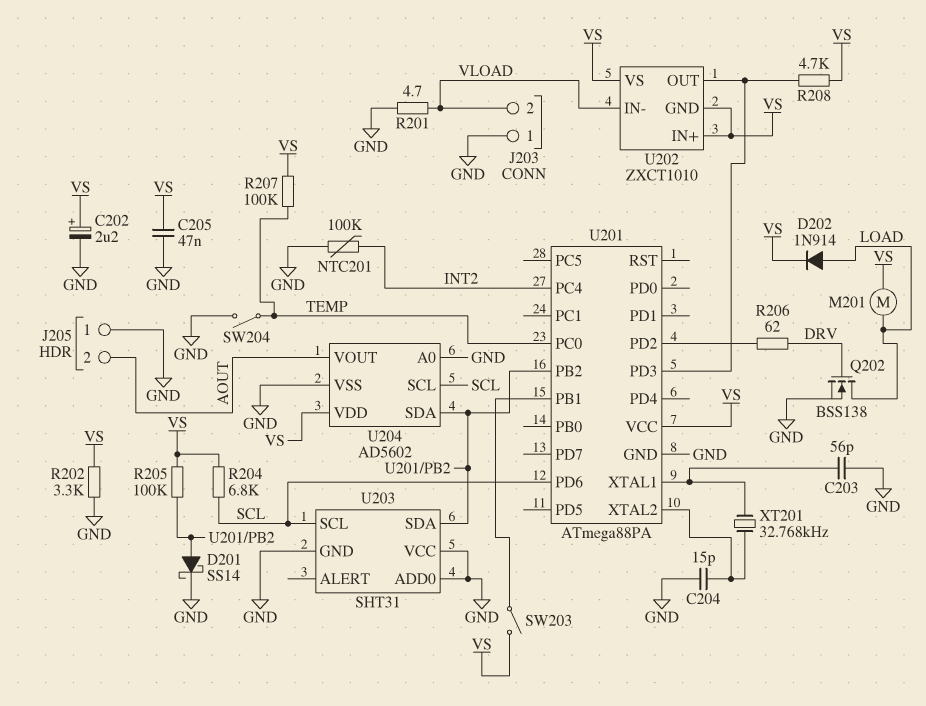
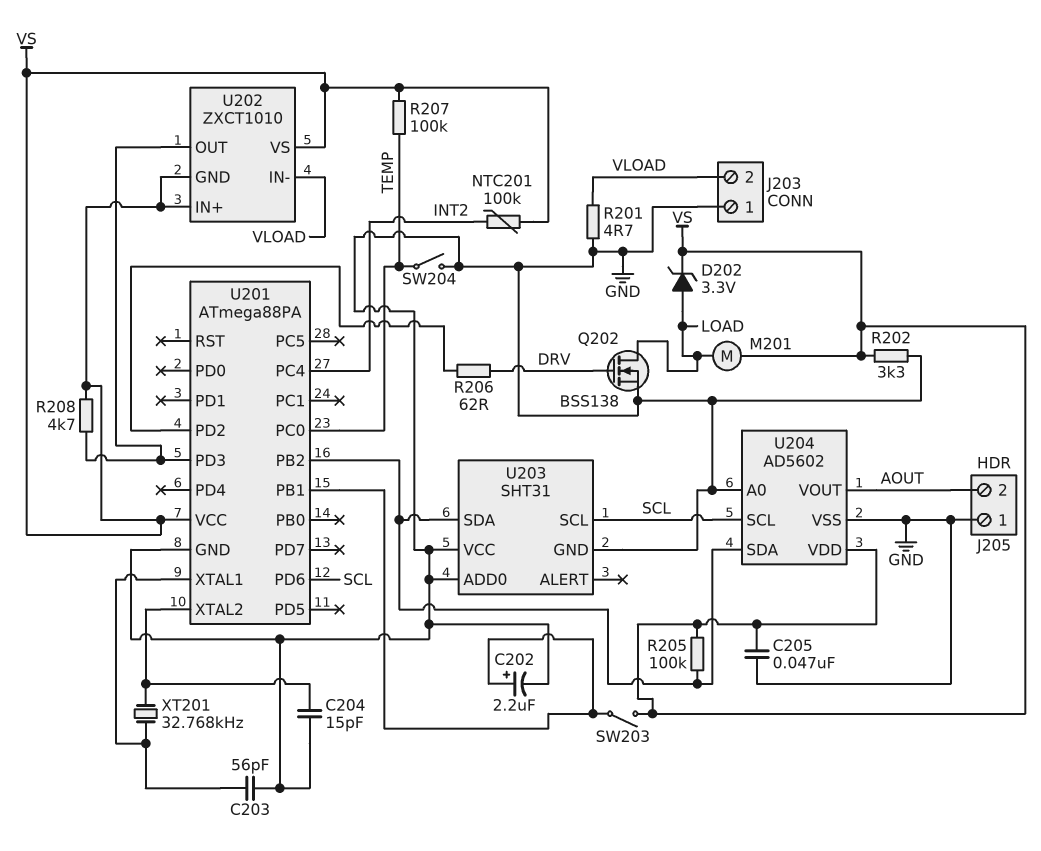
C202: 2.2uF (plus VS, minus GND) -> 2.2uF (plus U201/PB1, minus GND)
D201: schottky SS14 (A U201/PB2, K GND) -> none
D202: diode 1N914 (A LOAD, K VS) -> zener 3.3V (A LOAD, K VS)
NTC201: 100k (GND, INT2) -> 100k (INT2, VS)
R204: 6.8k (SCL, VS) -> none

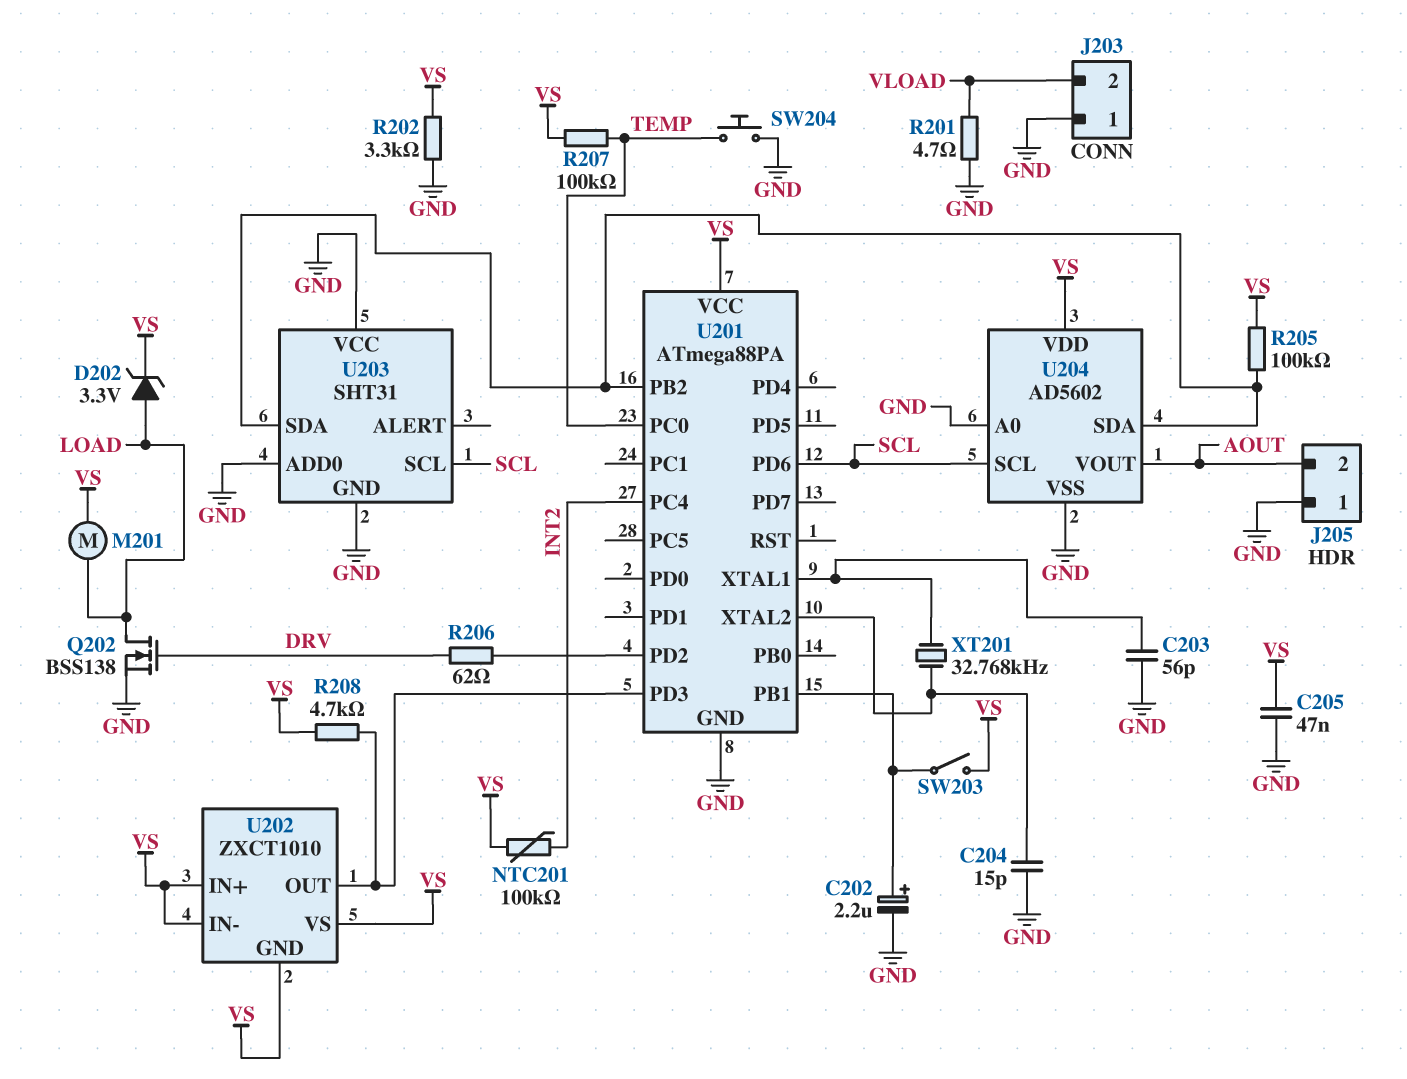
SW204: switch (GND, TEMP) -> button (GND, TEMP)
U202 pin IN-: VLOAD -> VS

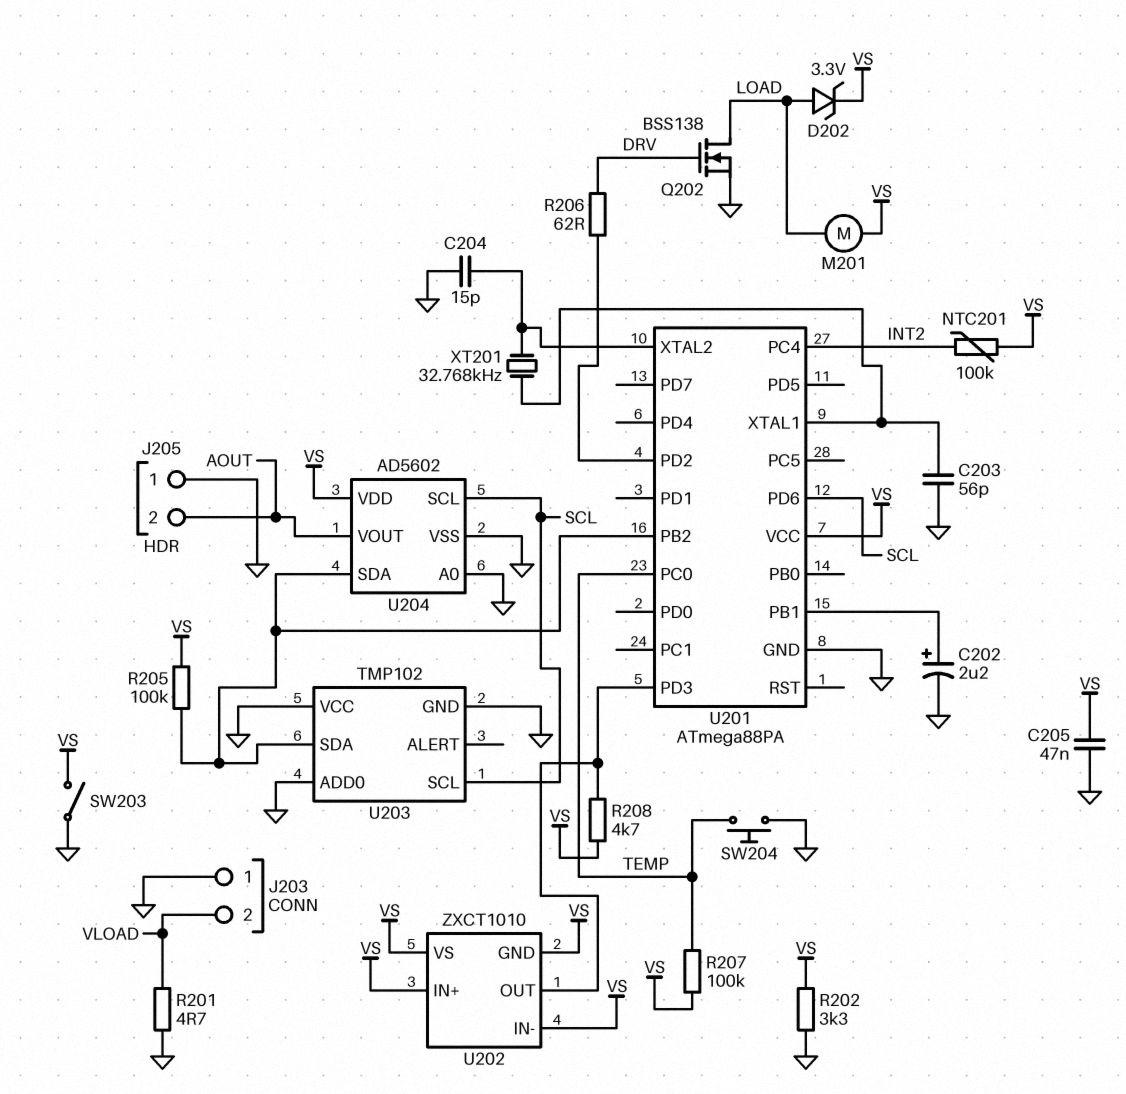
SW203: switch (U201/PB1, VS) -> switch (GND, VS)
U203: SHT31 -> TMP102

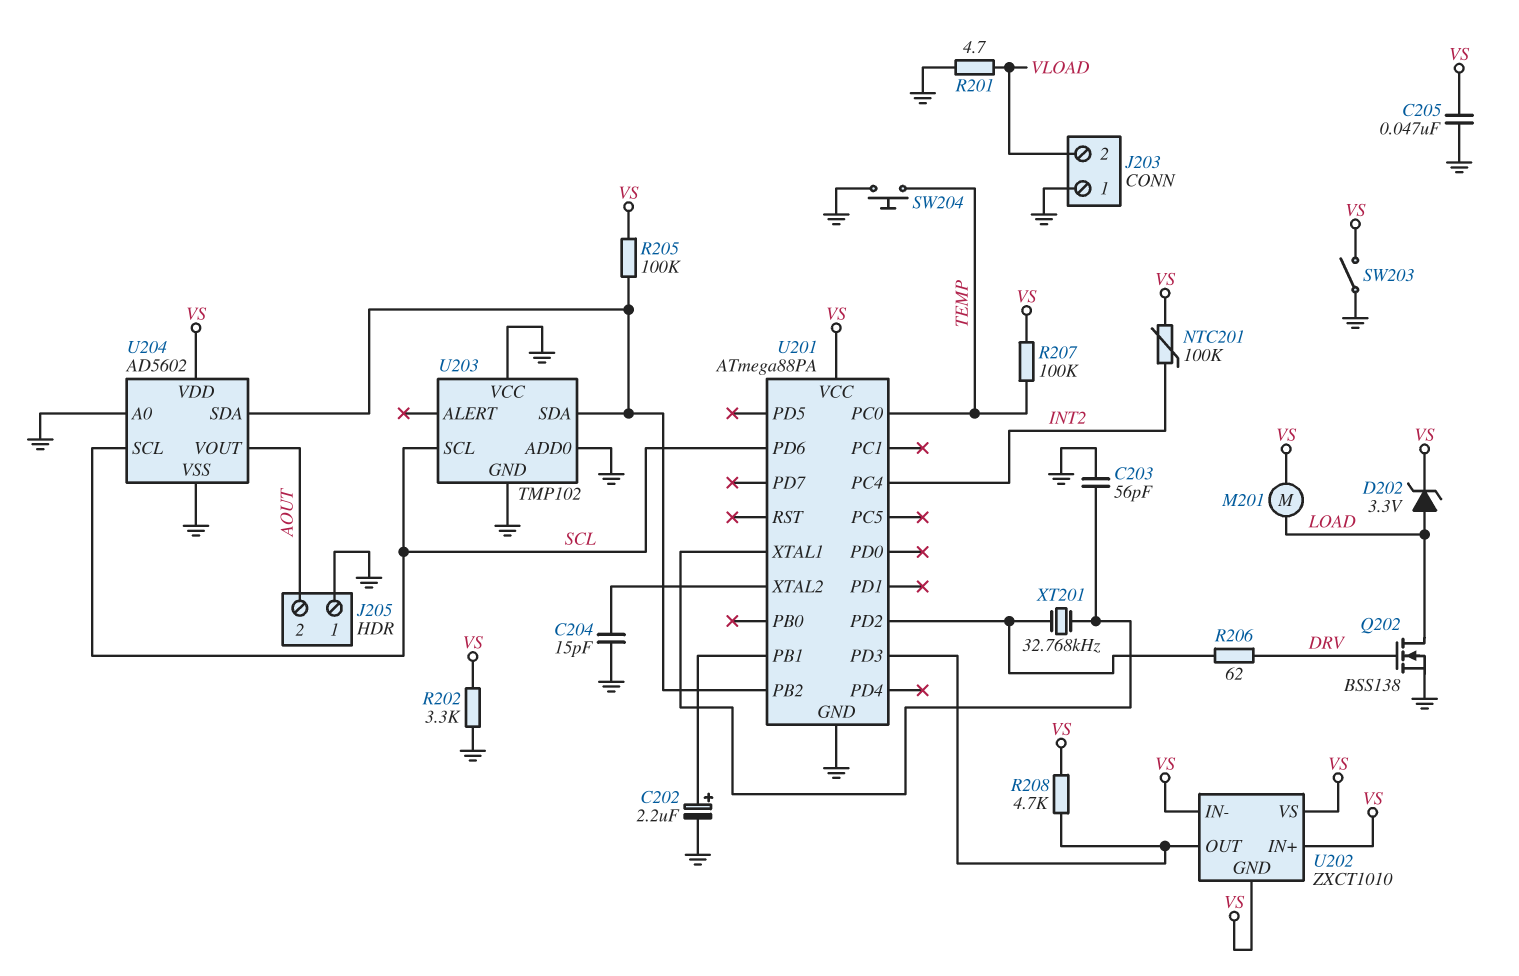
XT201: 32.768kHz (U201/XTAL1, U201/XTAL2) -> 32.768kHz (U201/PD2, U201/XTAL1)

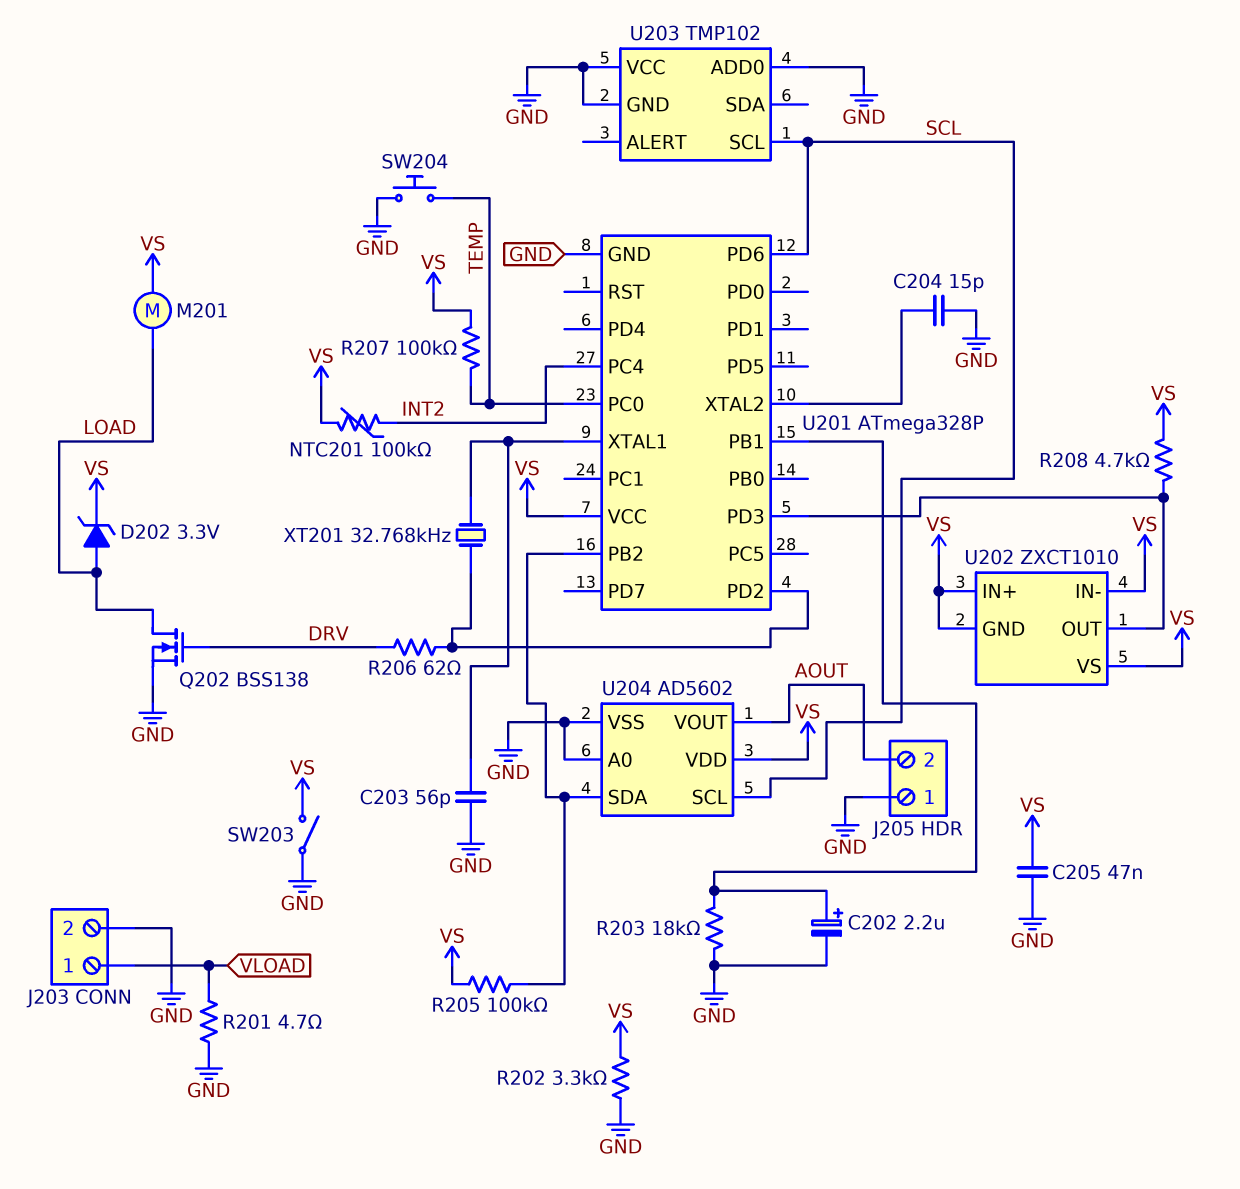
J203 pin 1: GND -> VLOAD
J203 pin 2: VLOAD -> GND
R203: none -> 18k (GND, U201/PB1)
U201: ATmega88PA -> ATmega328P
U203 pin SDA: U201/PB2 -> none

